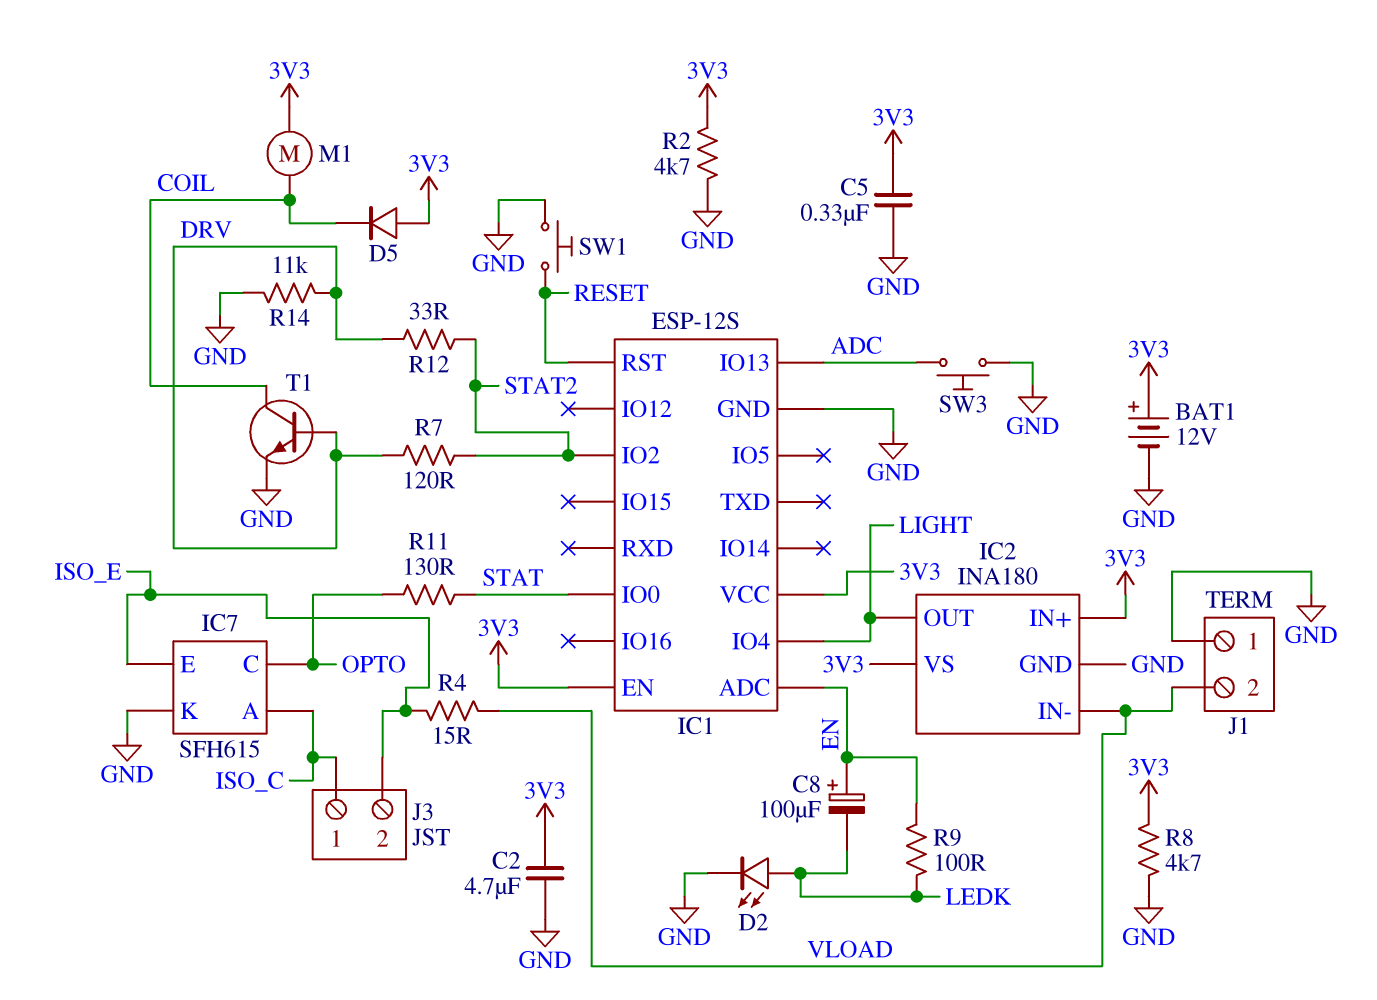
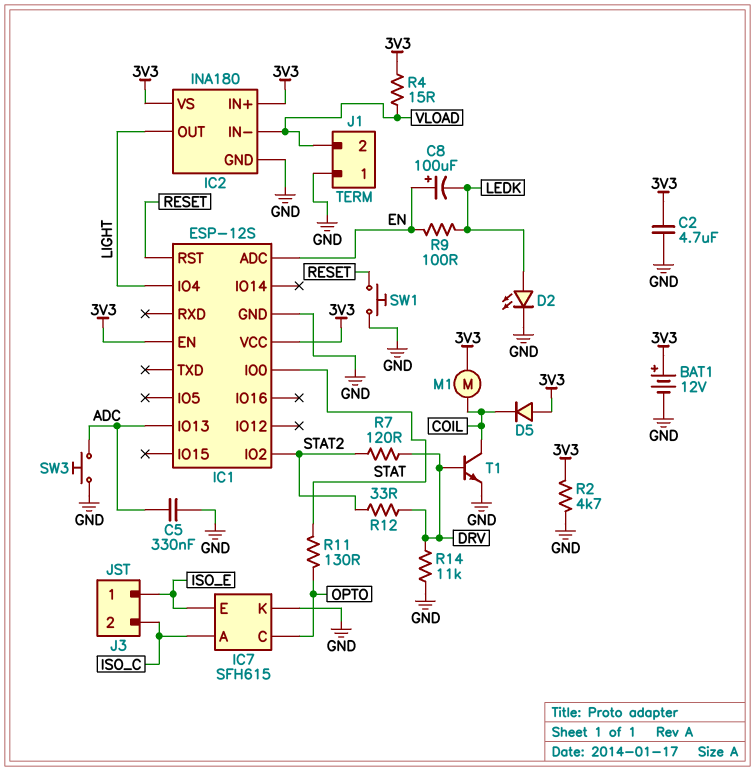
C5: 330nF (3V3, GND) -> 330nF (ADC, GND)
J3 pin 1: ISO_C -> ISO_E
J3 pin 2: ISO_E -> ISO_C
R4: 15 (ISO_E, VLOAD) -> 15 (3V3, VLOAD)
R8: 4.7k (3V3, GND) -> none

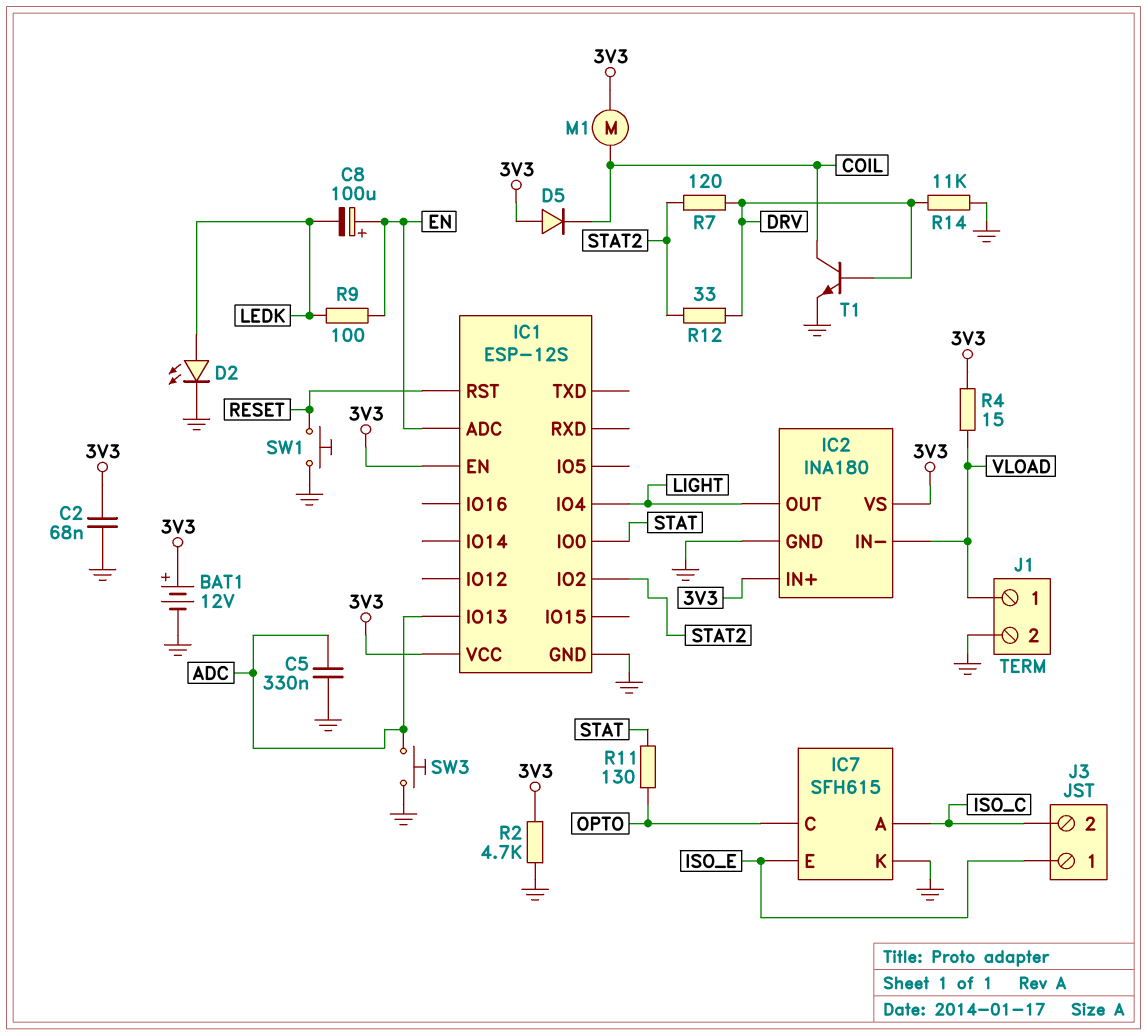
C2: 4.7uF (3V3, GND) -> 68nF (3V3, GND)
J1 pin 1: GND -> VLOAD
J1 pin 2: VLOAD -> GND

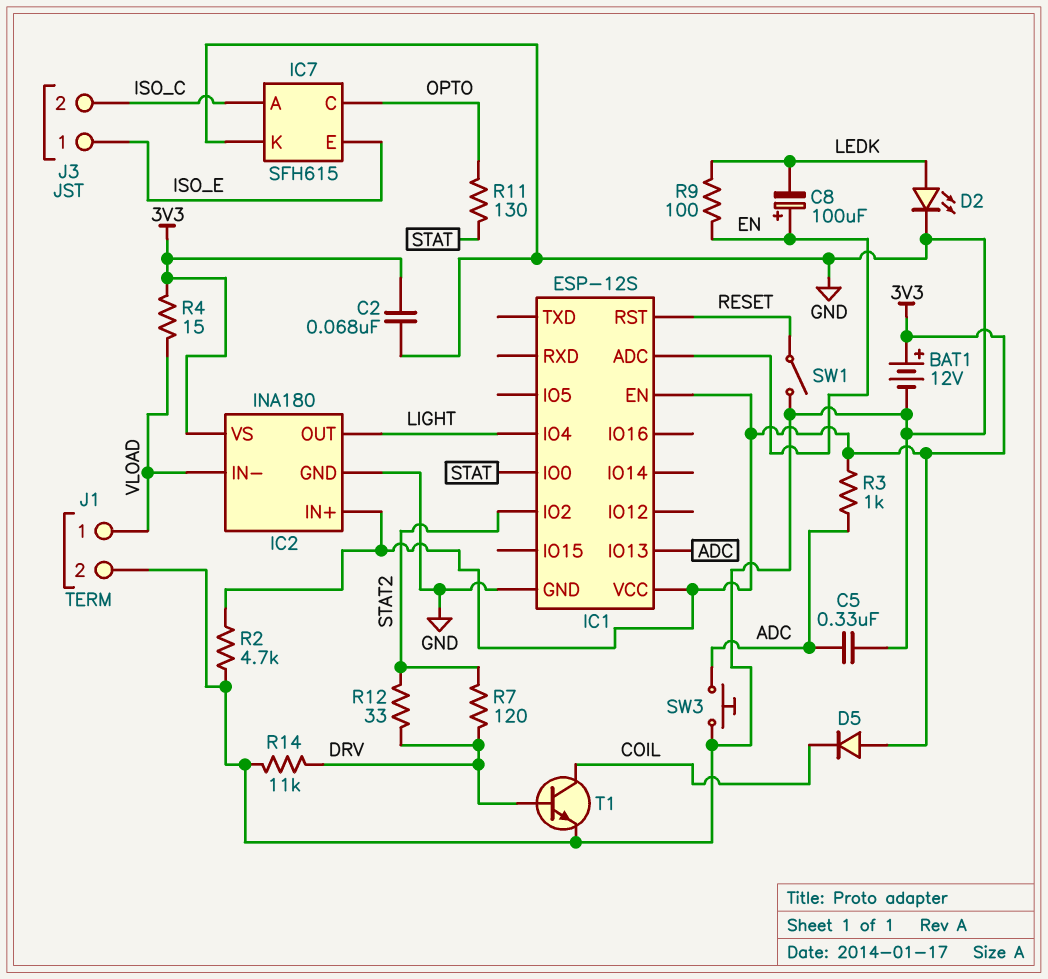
M1: motor (3V3, COIL) -> none
R3: none -> 1k (3V3, ADC)
SW1: button (GND, RESET) -> switch (GND, RESET)

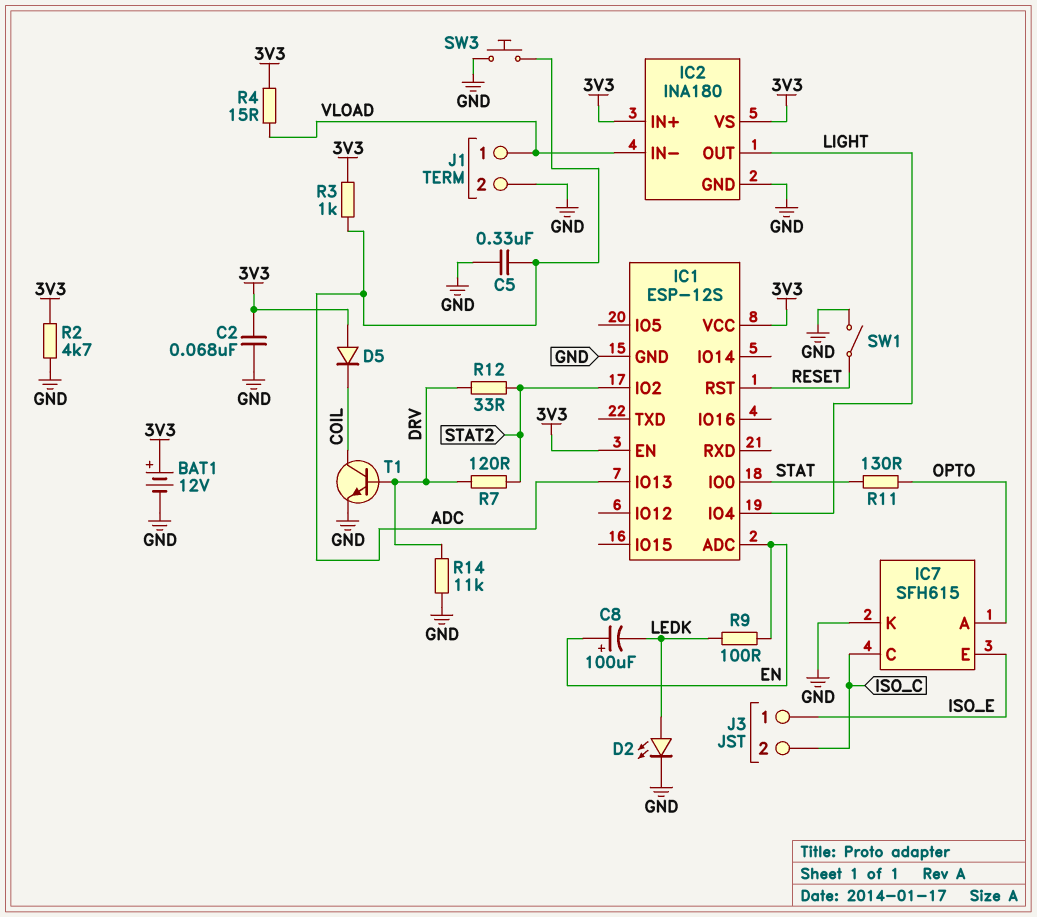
IC7 pin A: ISO_C -> OPTO
IC7 pin C: OPTO -> ISO_C

